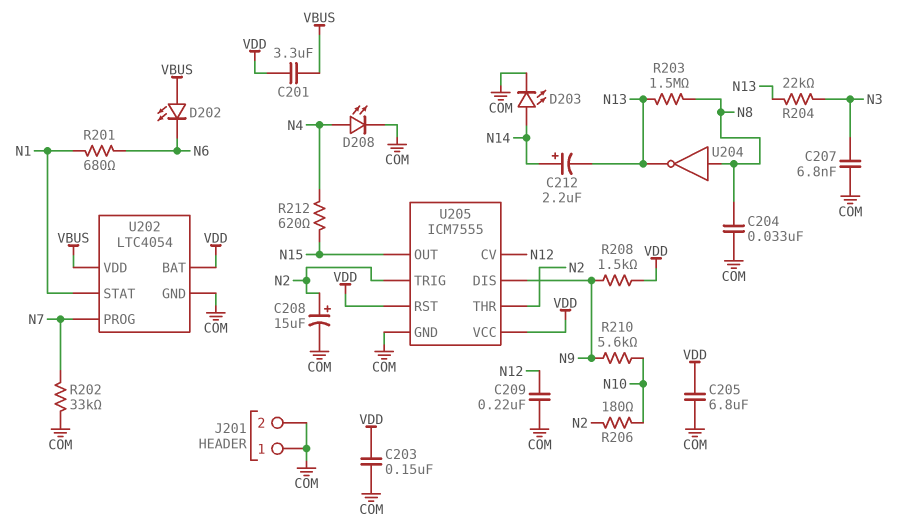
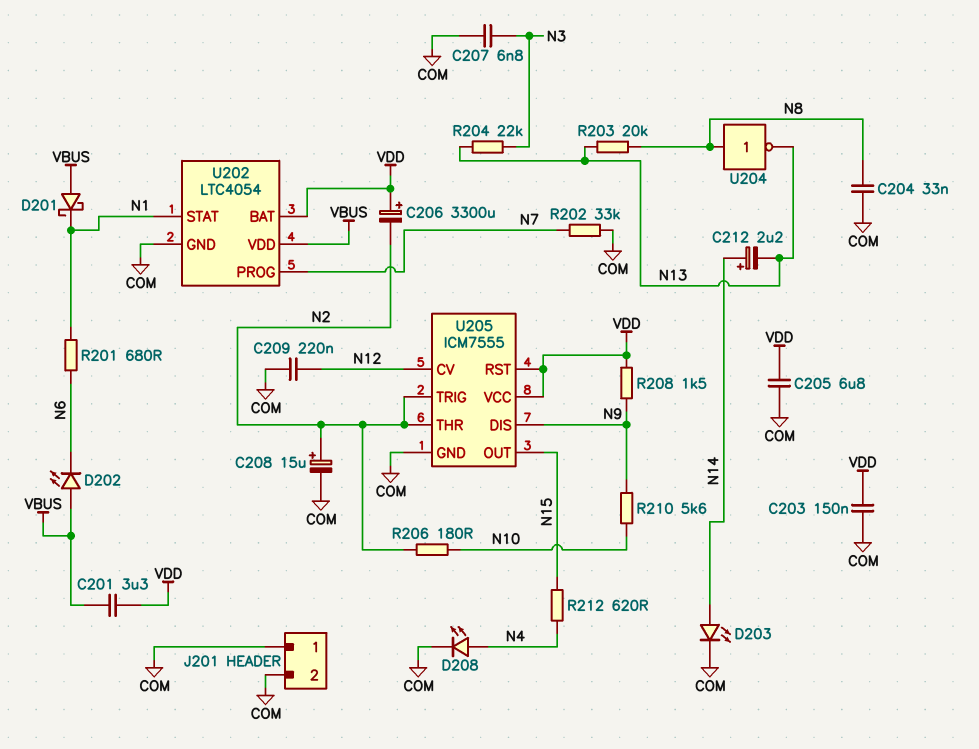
C206: none -> 3300uF (plus VDD, minus N2)
D201: none -> schottky (A VBUS, K N1)
R203: 1.5M (N8, N13) -> 20k (N8, N13)

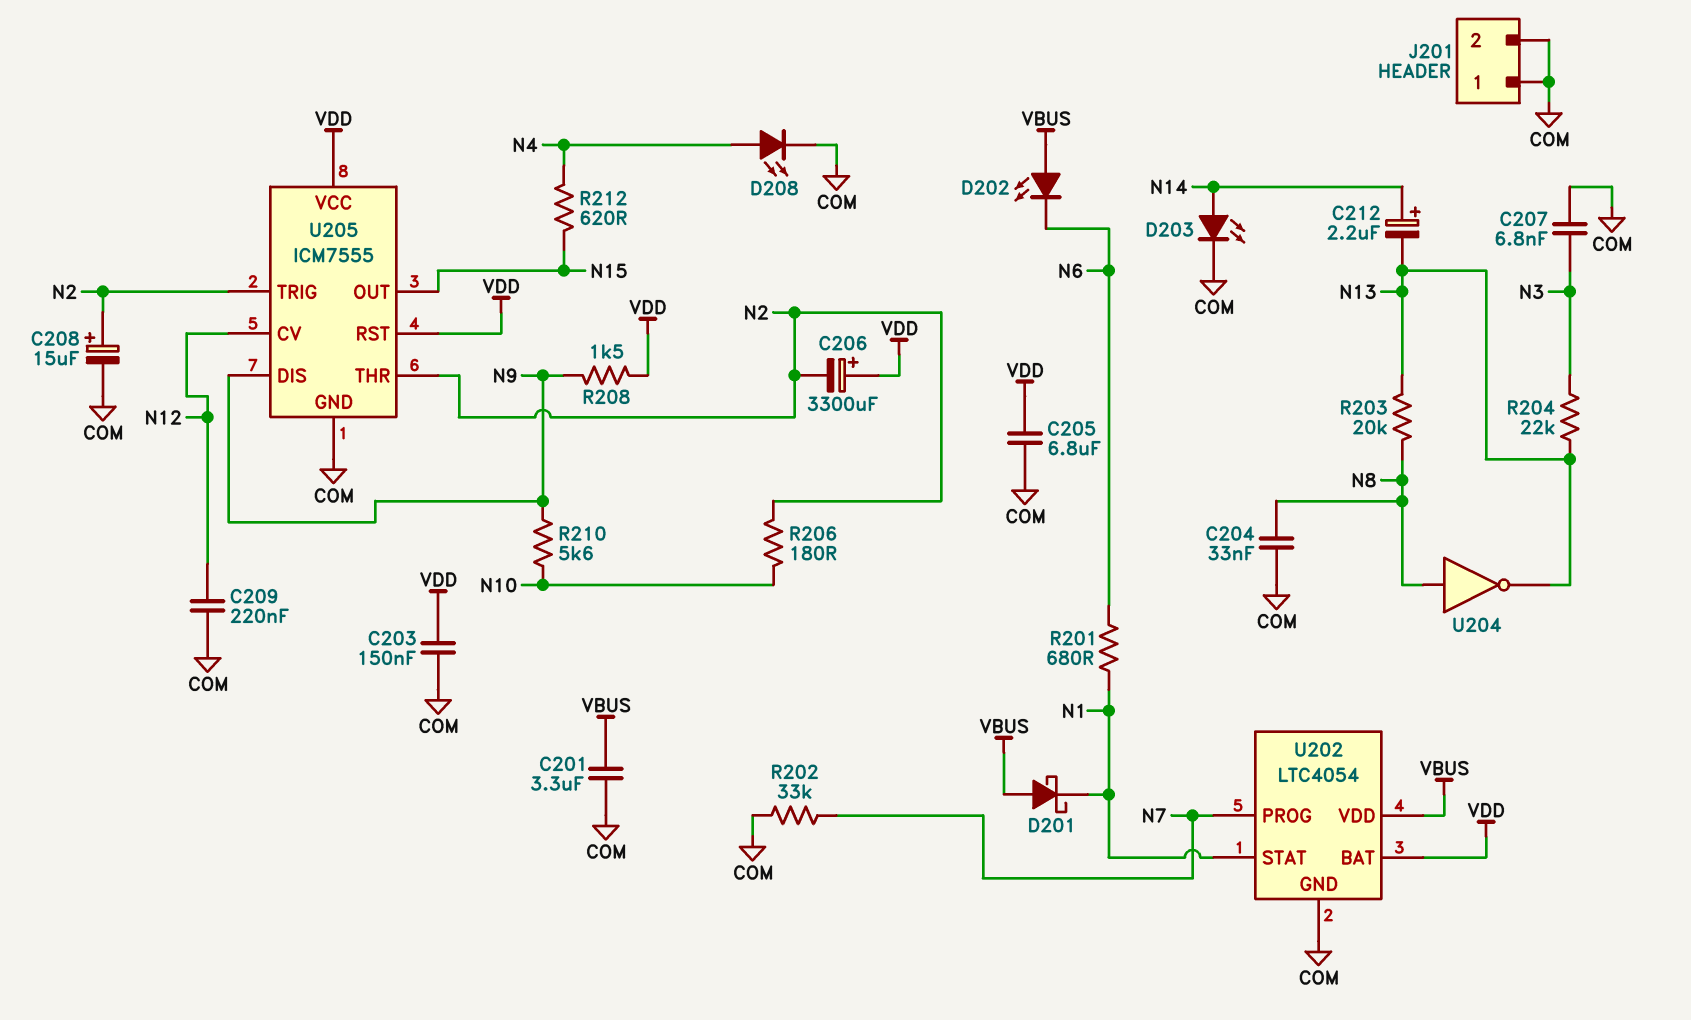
C201: 3.3uF (VBUS, VDD) -> 3.3uF (COM, VBUS)

